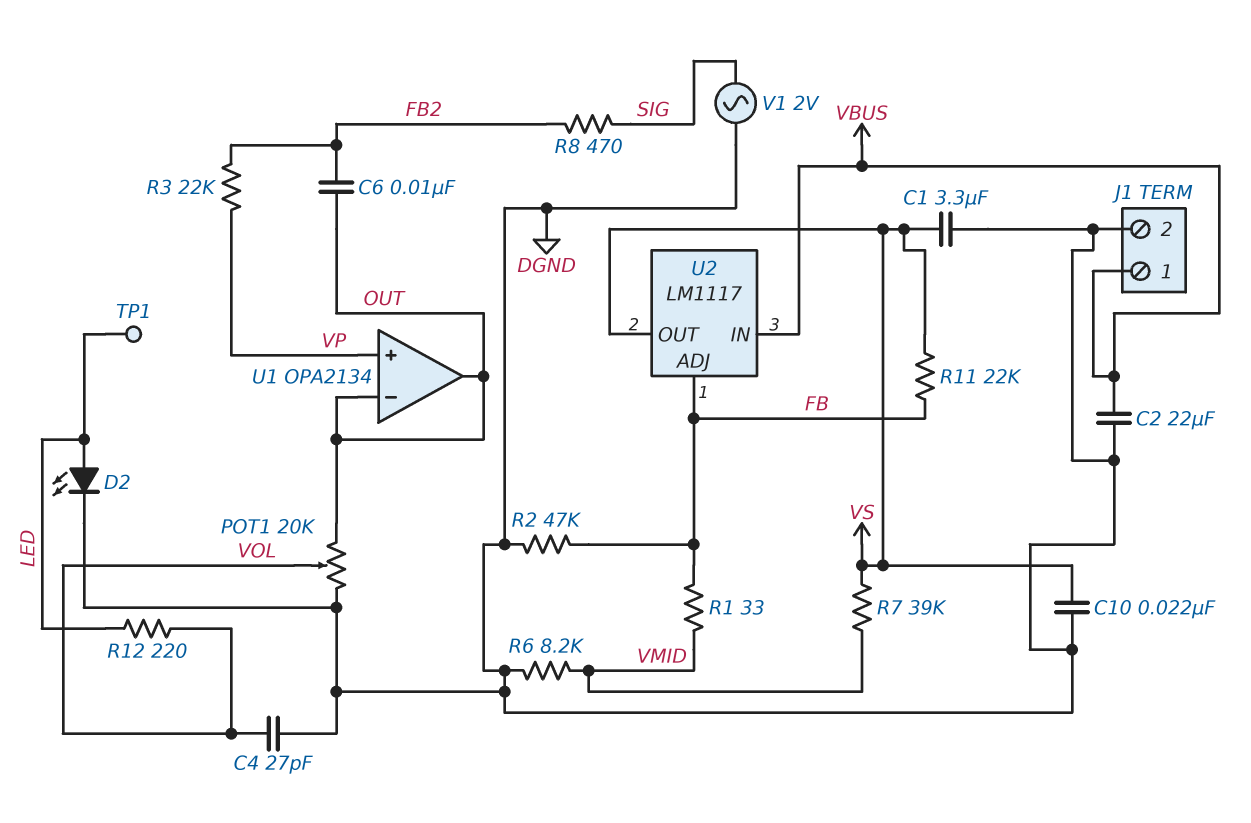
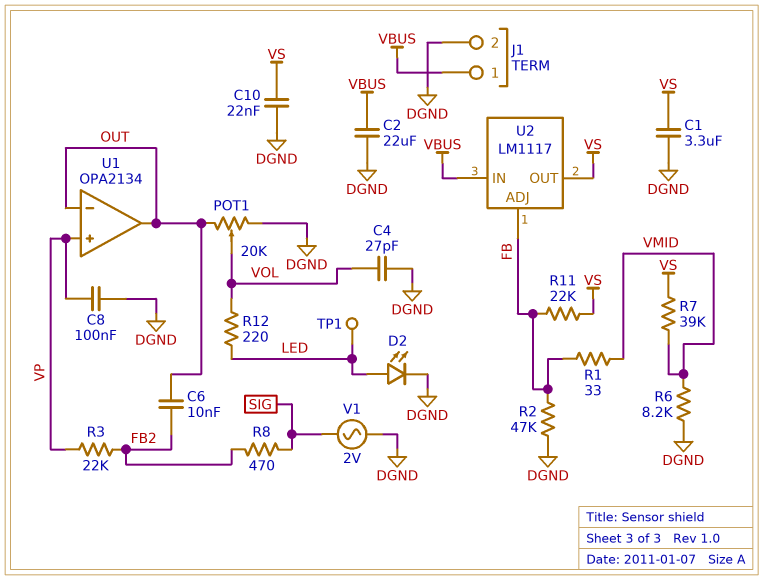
C8: none -> 100nF (DGND, VP)

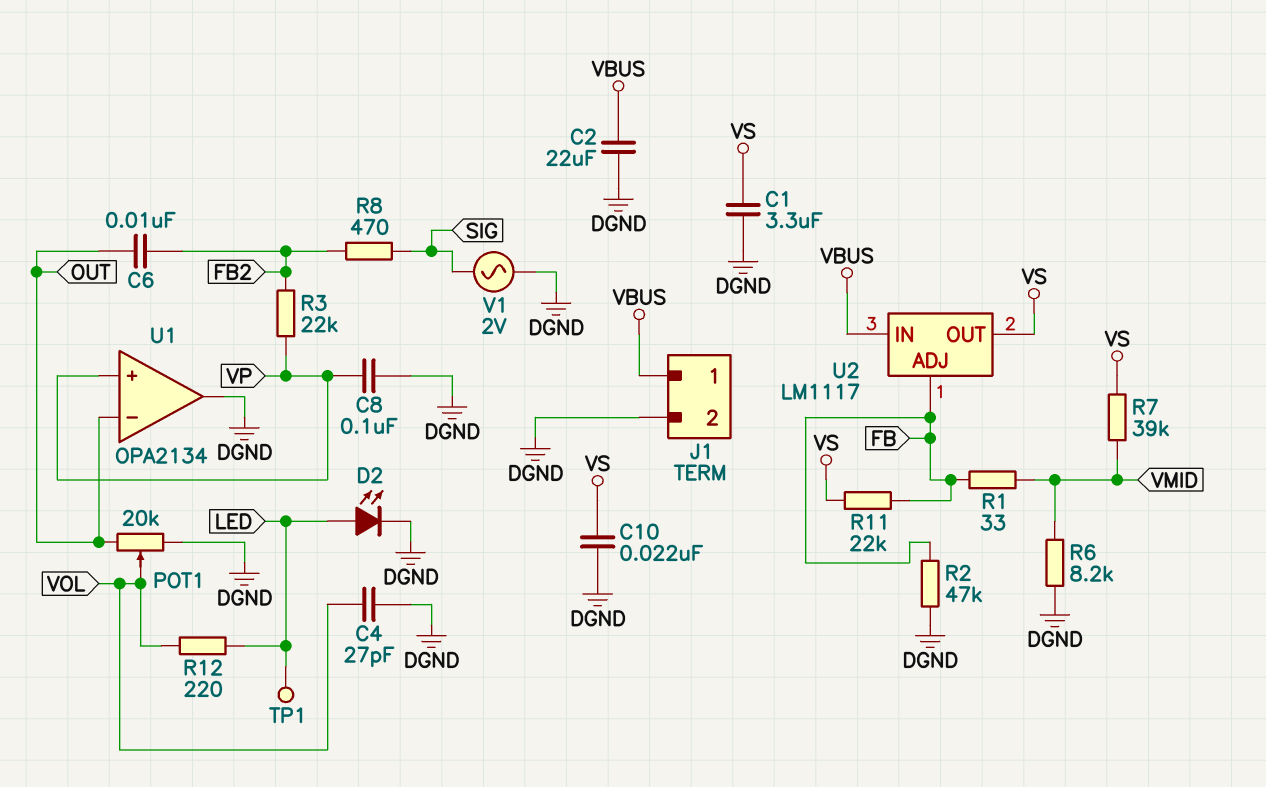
U1 pin out: OUT -> DGND

